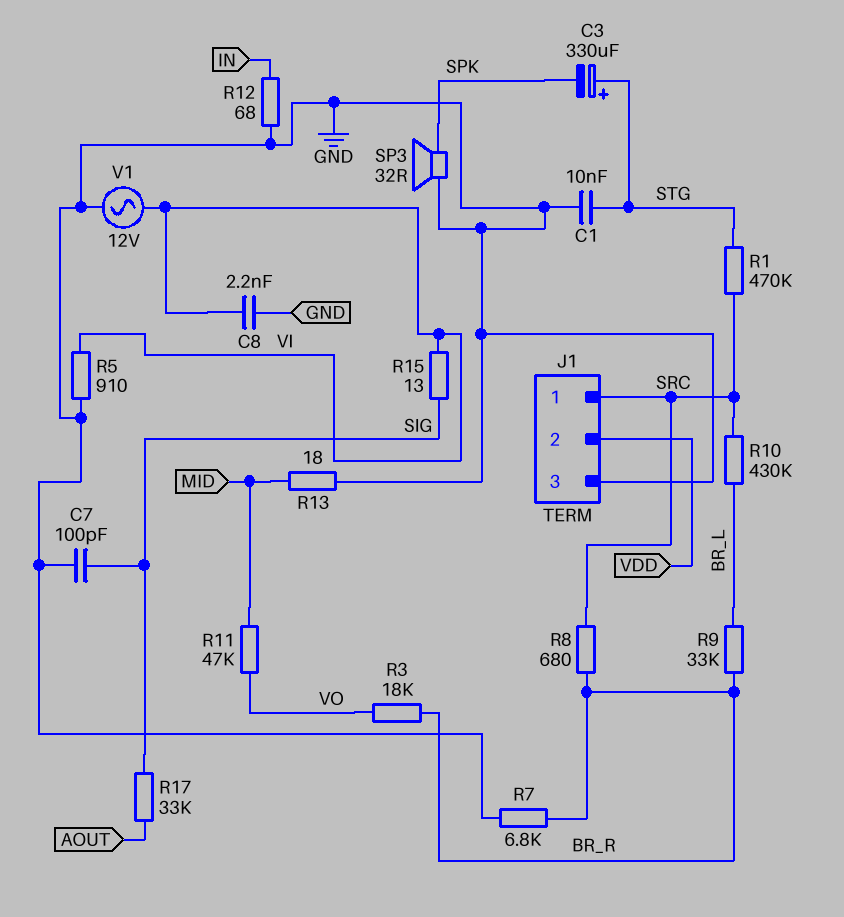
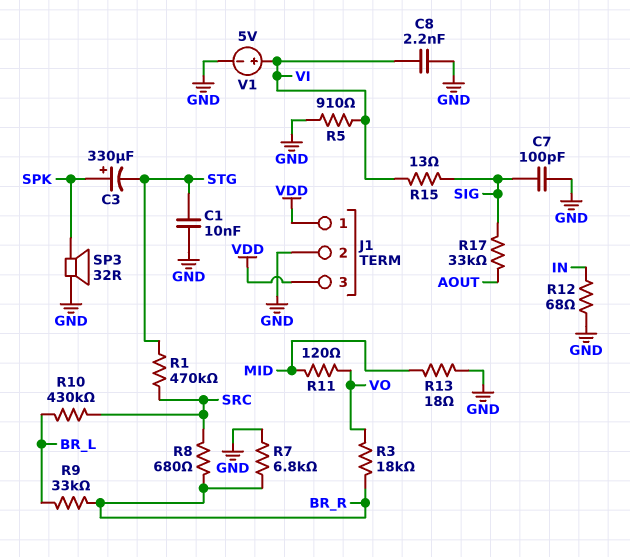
C3: 330uF (plus STG, minus SPK) -> 330uF (plus SPK, minus STG)
J1 pin 1: SRC -> VDD
J1 pin 2: VDD -> GND
J1 pin 3: GND -> VDD
R11: 47k (MID, VO) -> 120 (MID, VO)
V1: AC 12V (GND, VI) -> 5V (plus VI, minus GND)

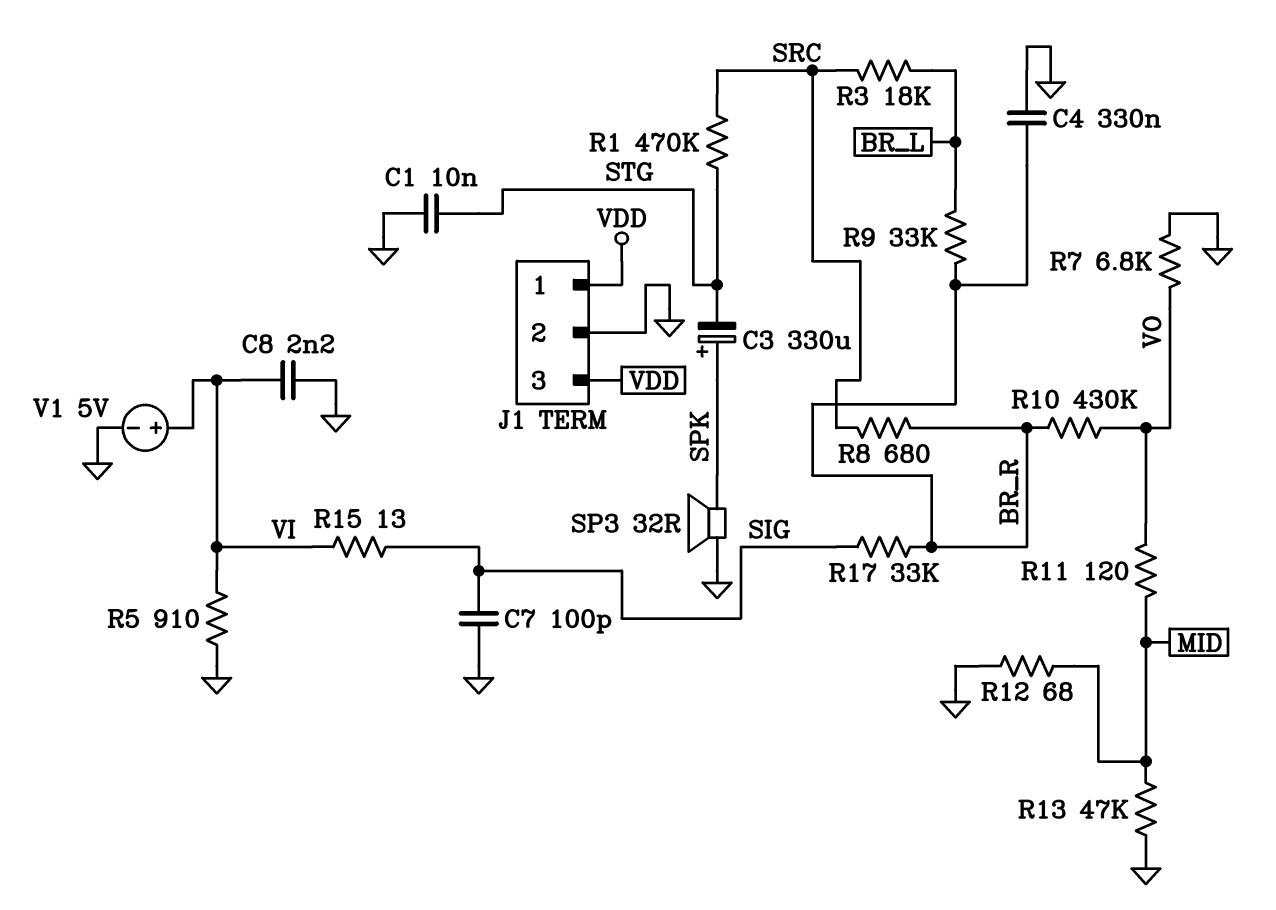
C4: none -> 330nF (BR_R, GND)
R3: 18k (BR_R, VO) -> 18k (BR_L, SRC)
R7: 6.8k (BR_R, GND) -> 6.8k (GND, VO)
R10: 430k (BR_L, SRC) -> 430k (BR_R, VO)
R12: 68 (GND, IN) -> 68 (GND, MID)
R13: 18 (GND, MID) -> 47k (GND, MID)
R17: 33k (AOUT, SIG) -> 33k (BR_R, SIG)

